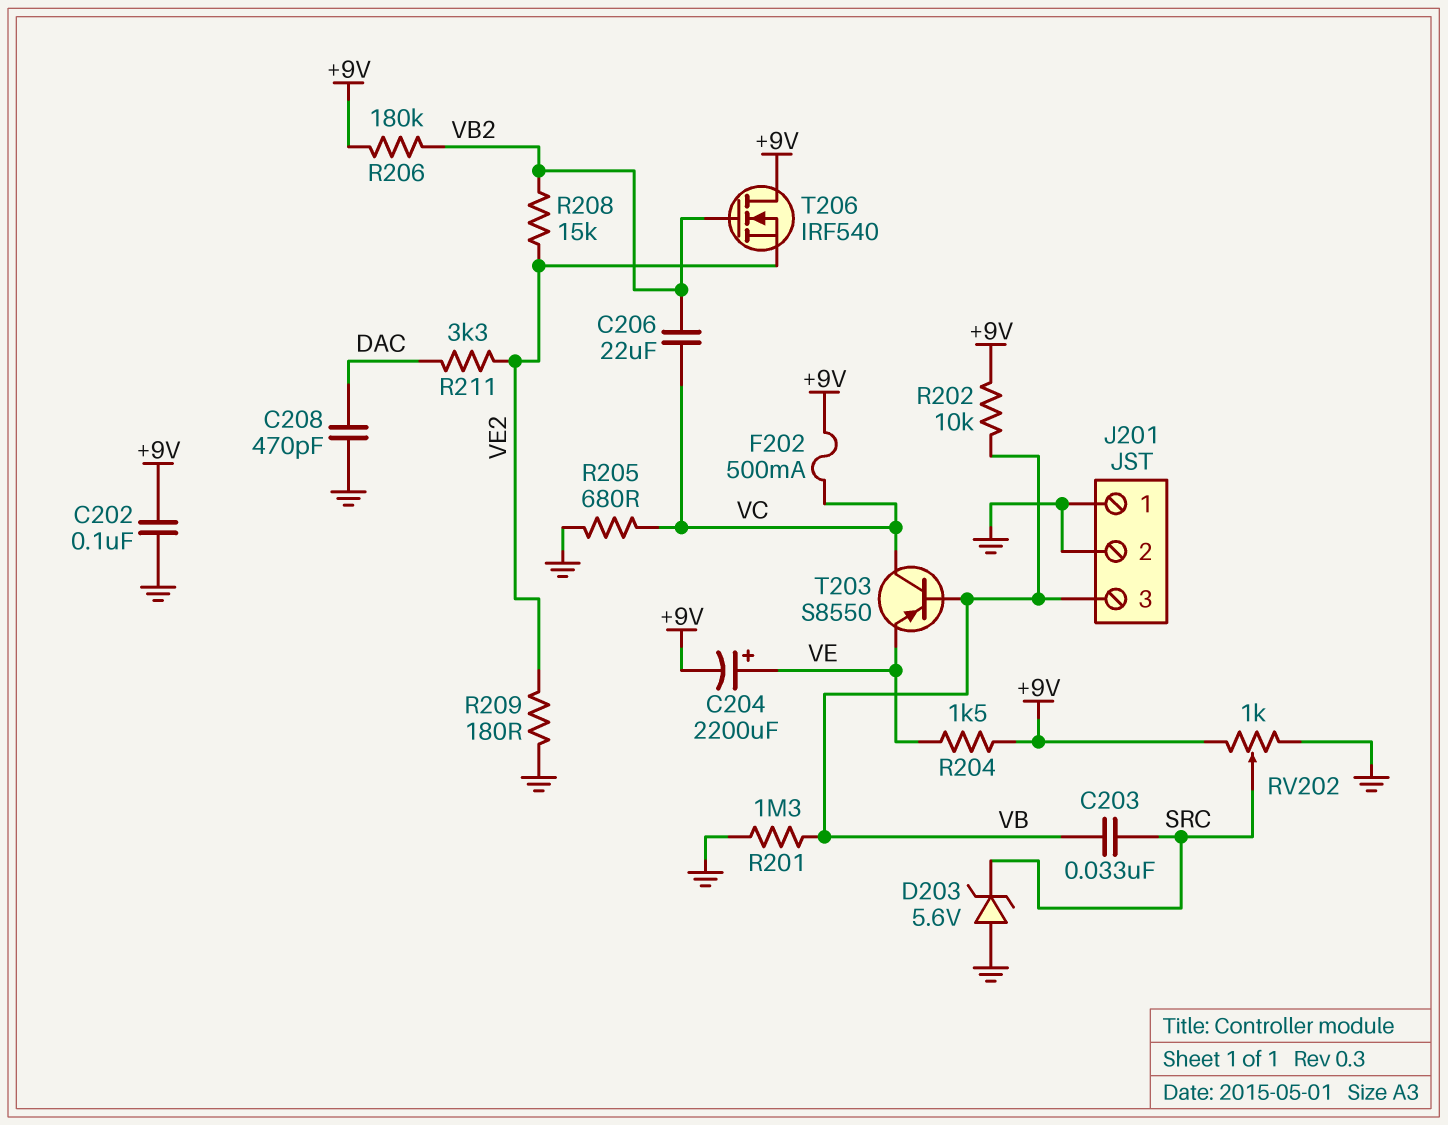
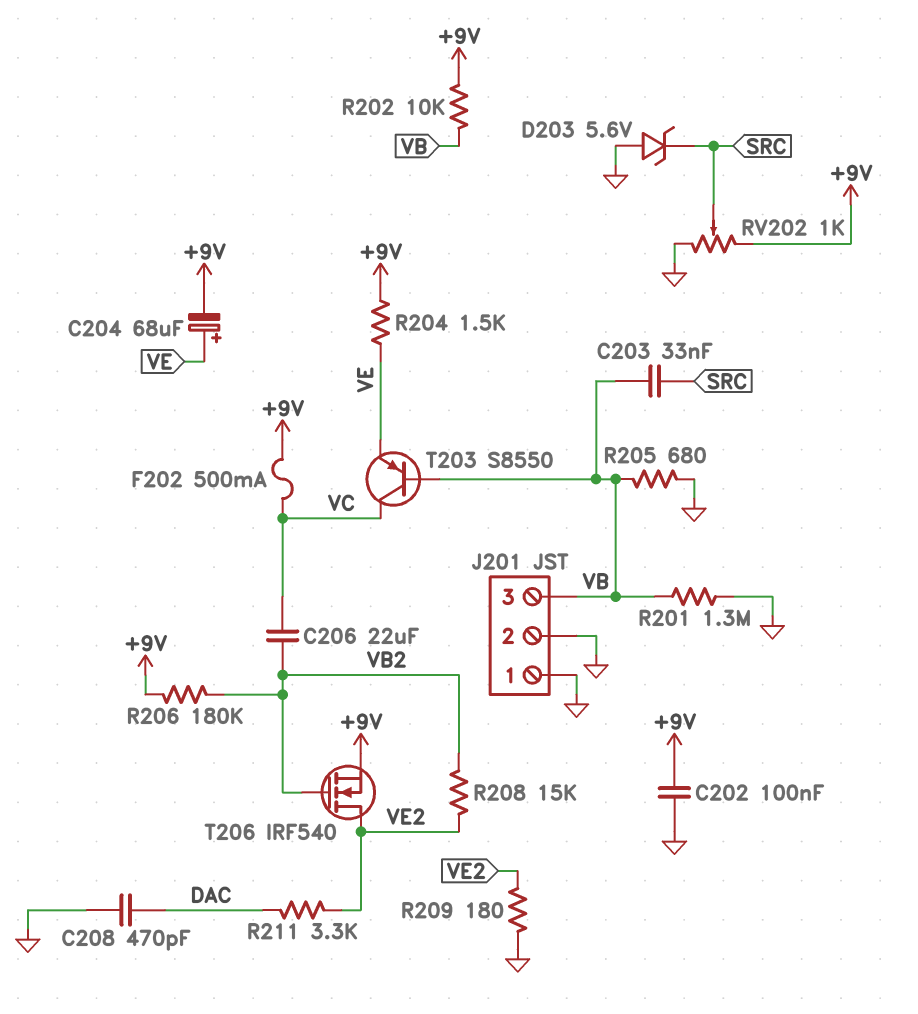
C204: 2200uF (plus VE, minus +9V) -> 68uF (plus VE, minus +9V)
R205: 680 (GND, VC) -> 680 (GND, VB)
T206: NMOS IRF540 (G VB2, D +9V, S VE2) -> NMOS IRF540 (G VB2, D VE2, S +9V)

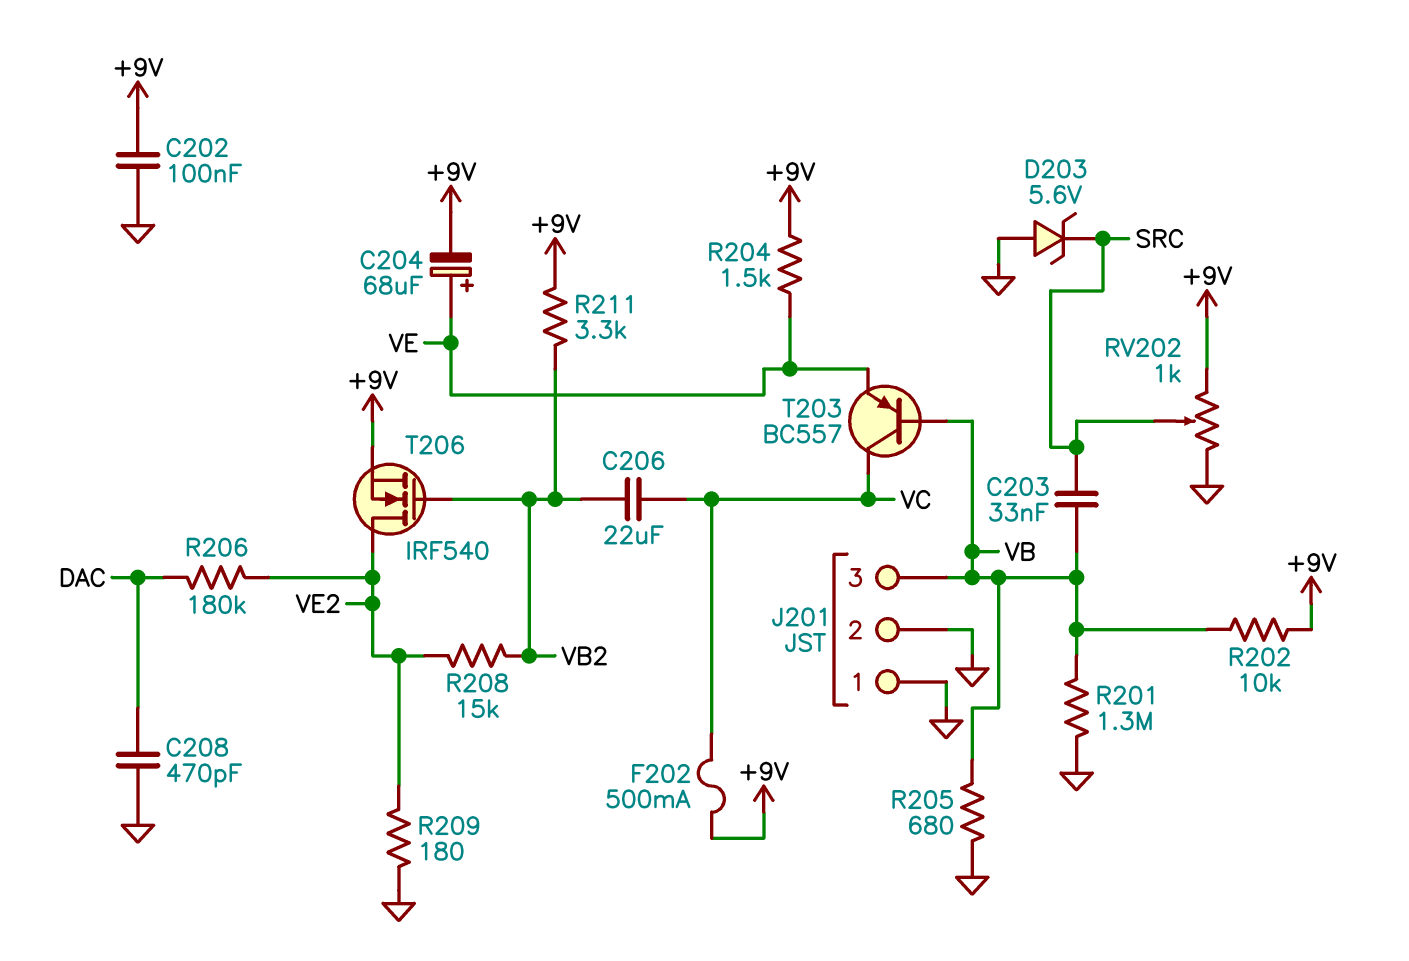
R206: 180k (+9V, VB2) -> 180k (DAC, VE2)
R211: 3.3k (DAC, VE2) -> 3.3k (+9V, VB2)
T203: PNP S8550 (B VB, C VC, E VE) -> PNP BC557 (B VB, C VC, E VE)

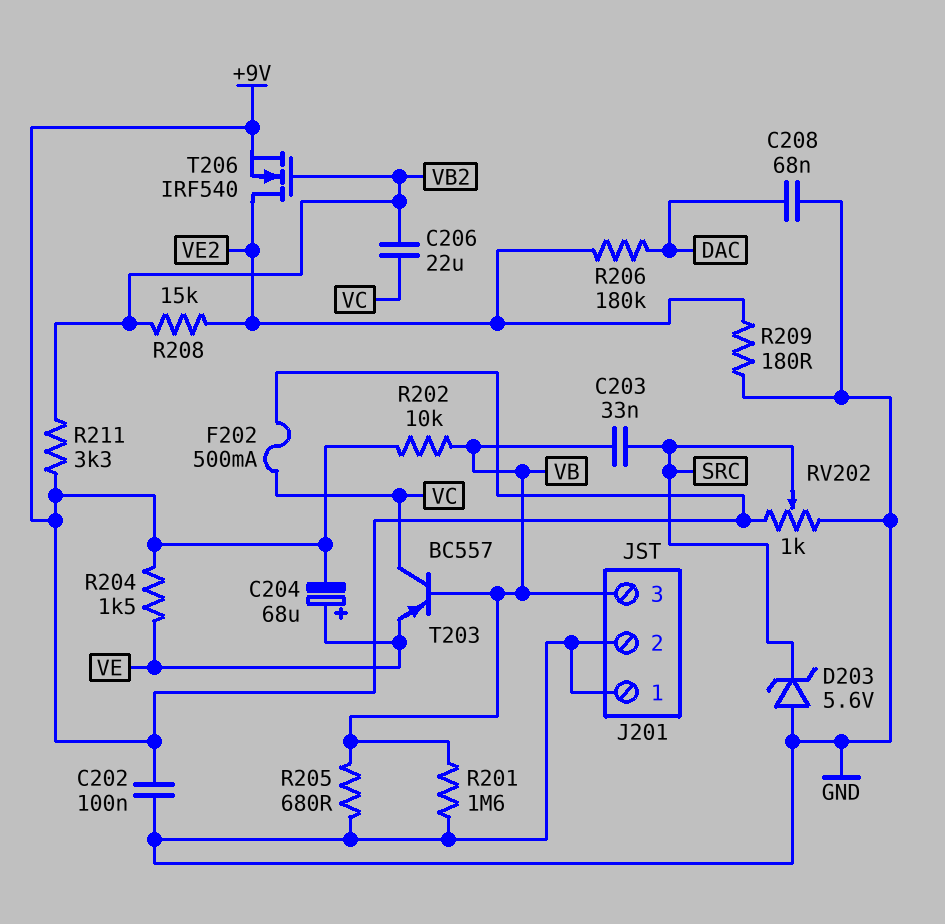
C208: 470pF (DAC, GND) -> 68nF (DAC, GND)
R201: 1.3M (GND, VB) -> 1.6M (GND, VB)

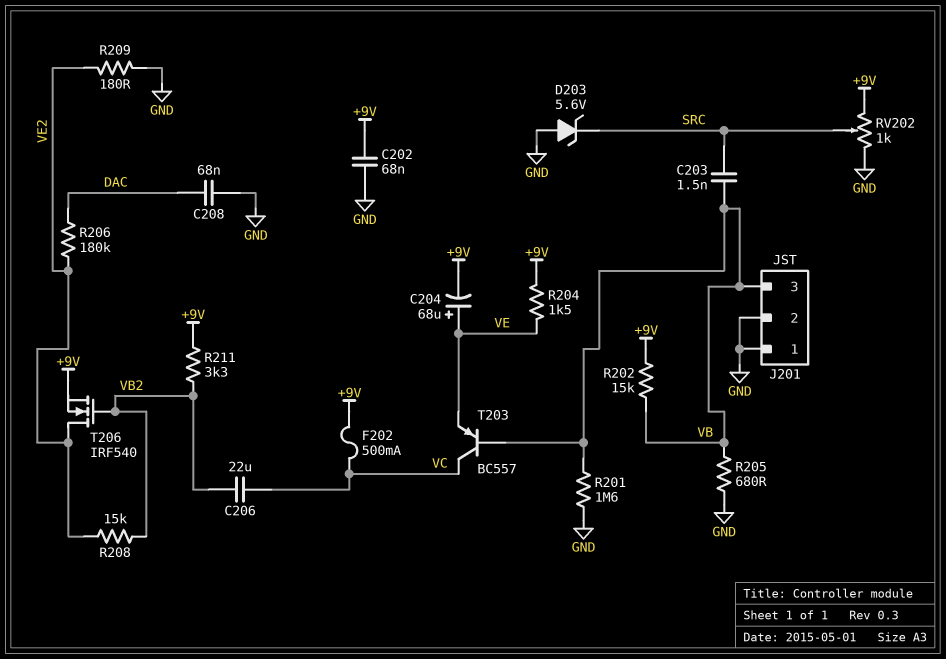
C202: 100nF (+9V, GND) -> 68nF (+9V, GND)
C203: 33nF (SRC, VB) -> 1.5nF (SRC, VB)
R202: 10k (+9V, VB) -> 15k (+9V, VB)

